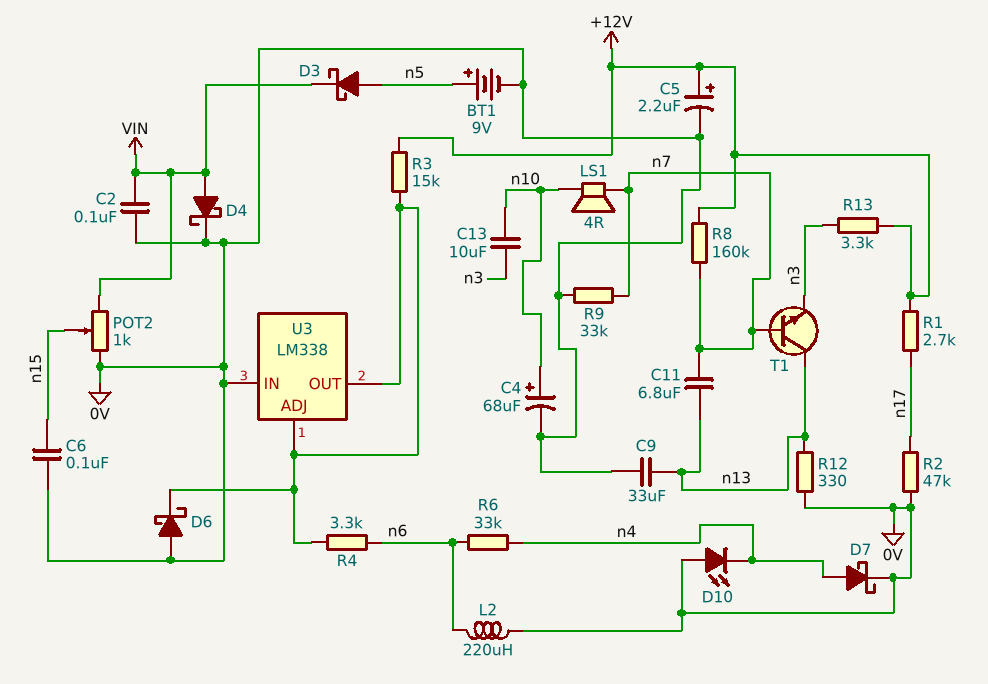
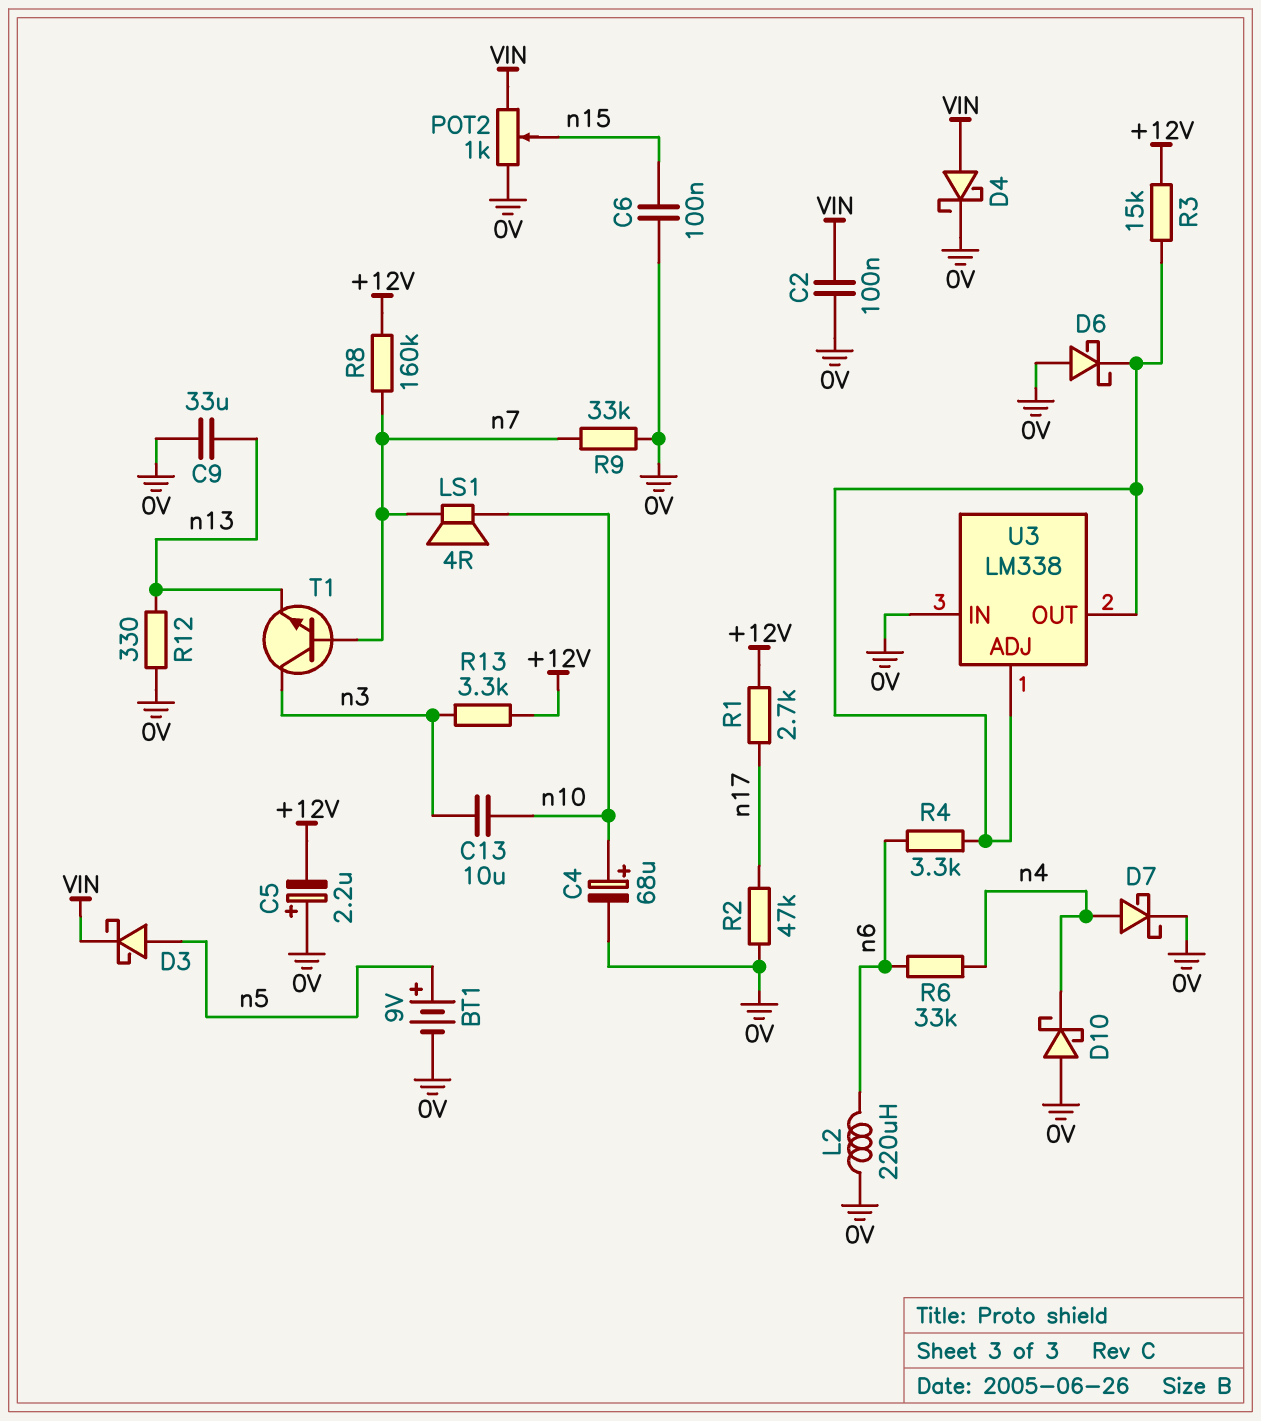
C5: 2.2uF (plus +12V, minus 0V) -> 2.2uF (plus 0V, minus +12V)
C11: 6.8uF (n7, n13) -> none
D10: LED (A 0V, K n4) -> schottky (A 0V, K n4)
T1: NPN (B n7, C n13, E n3) -> NPN (B n7, C n3, E n13)

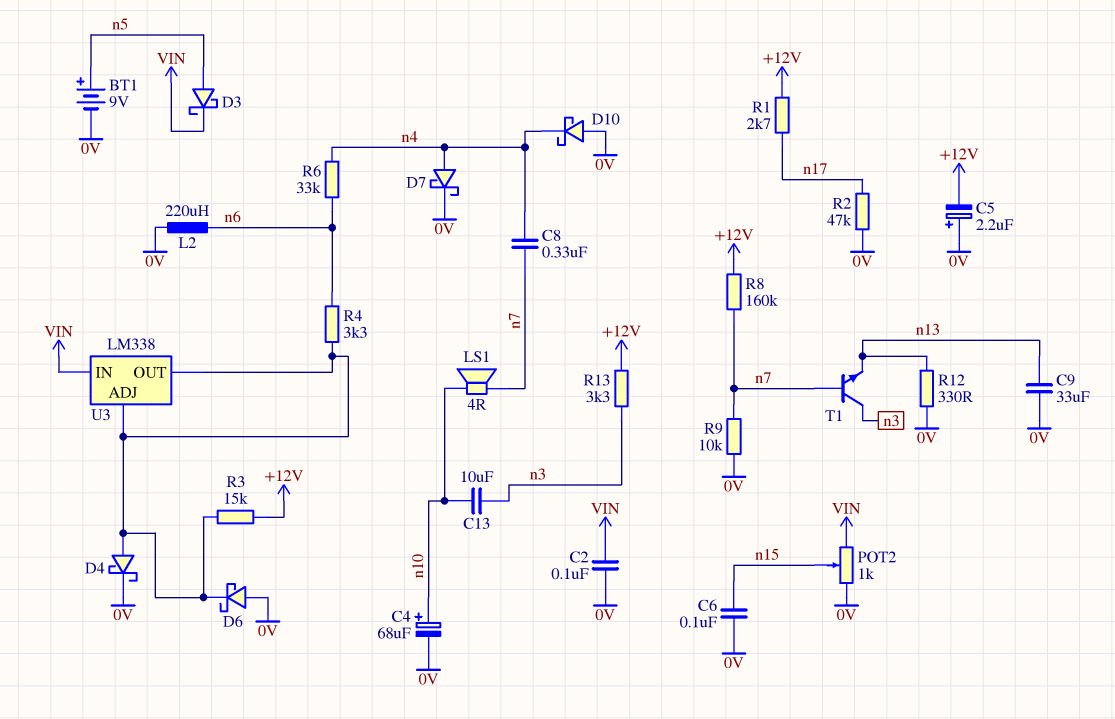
C8: none -> 330nF (n4, n7)
D4: schottky (A VIN, K 0V) -> schottky (A U3/ADJ, K 0V)
R9: 33k (0V, n7) -> 10k (0V, n7)
U3 pin IN: 0V -> VIN

